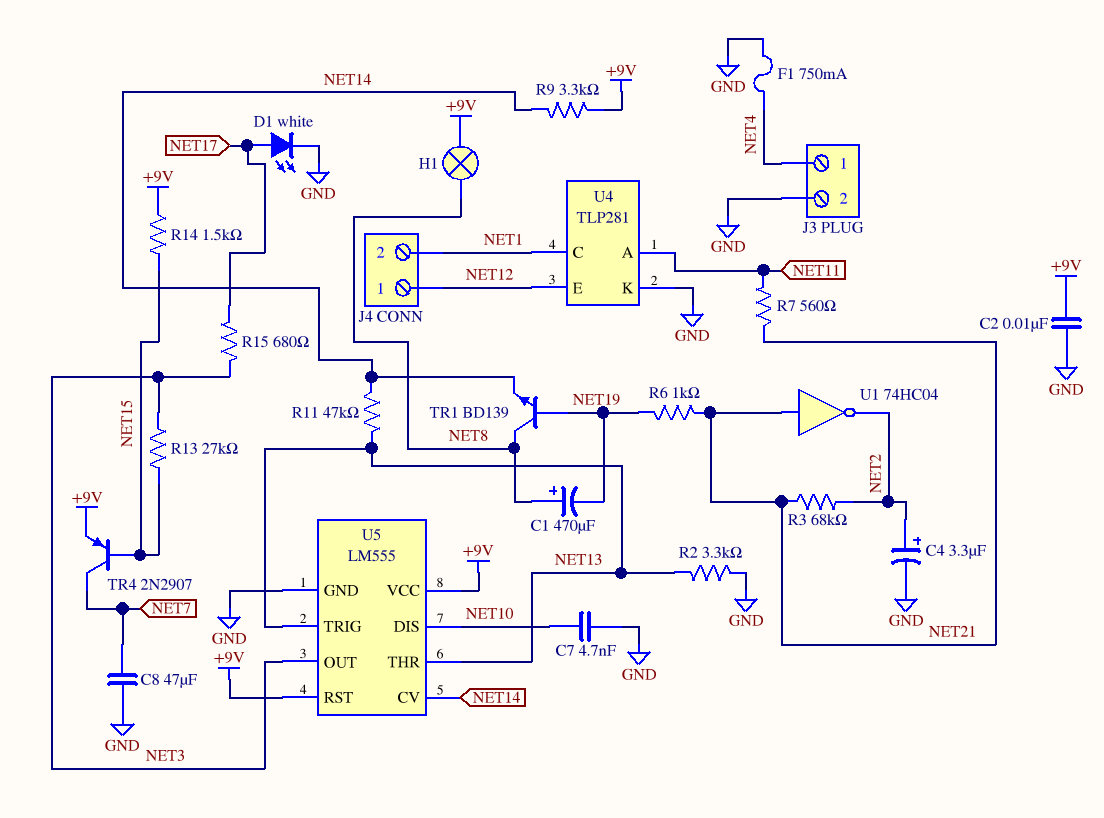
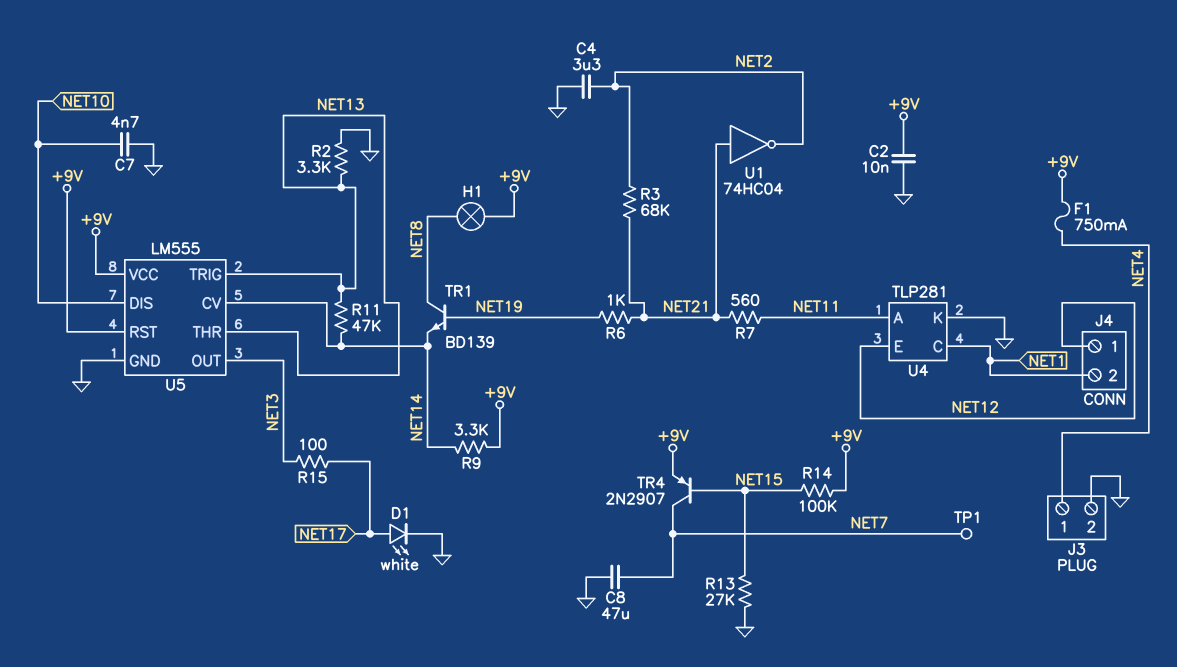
C1: 470uF (plus NET8, minus NET19) -> none
C4: 3.3uF (plus NET2, minus GND) -> 3.3uF (GND, NET2)
F1: 750mA (GND, NET4) -> 750mA (+9V, NET4)
R13: 27k (NET3, NET15) -> 27k (GND, NET15)
R14: 1.5k (+9V, NET15) -> 100k (+9V, NET15)
R15: 680 (NET3, NET17) -> 100 (NET3, NET17)
TP1: none -> test point (NET7)

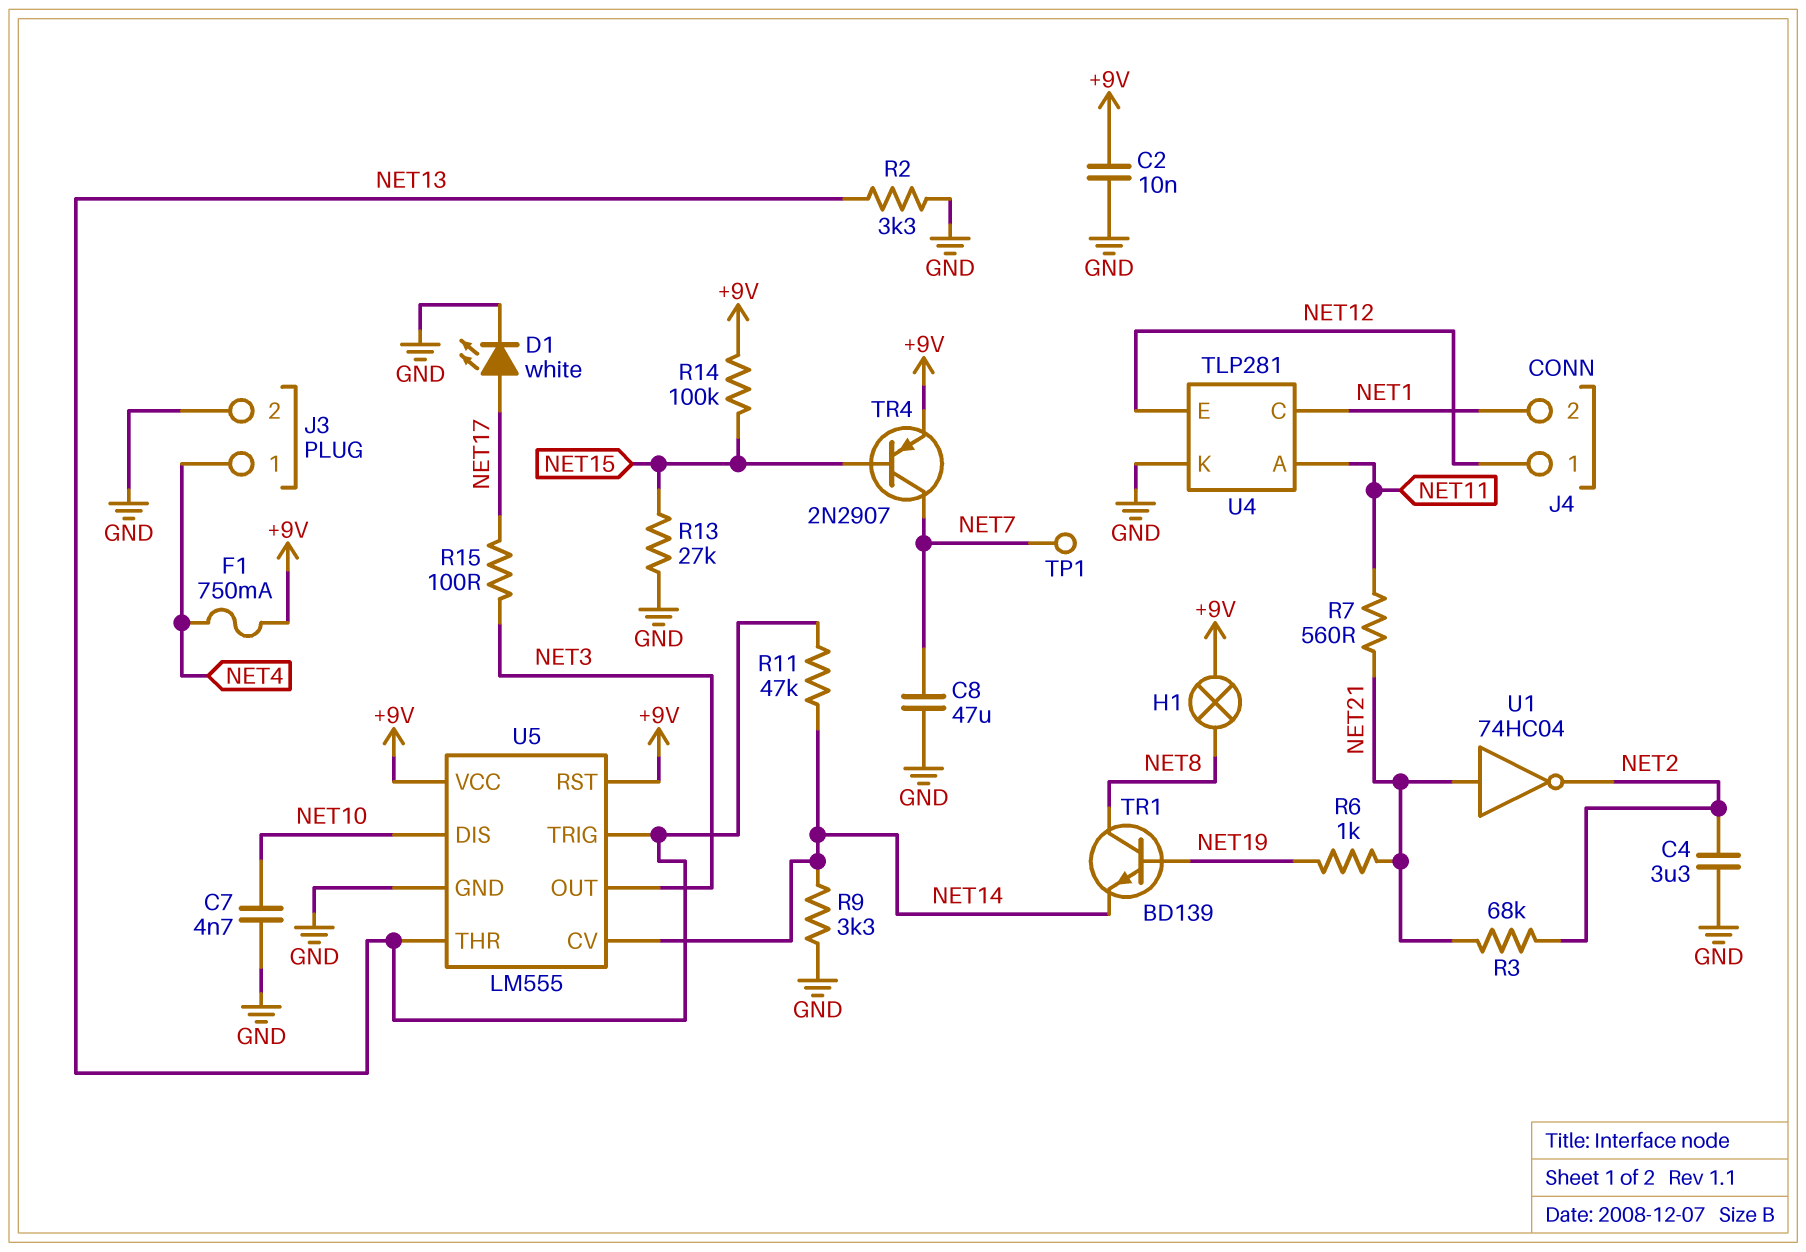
R9: 3.3k (+9V, NET14) -> 3.3k (GND, NET14)

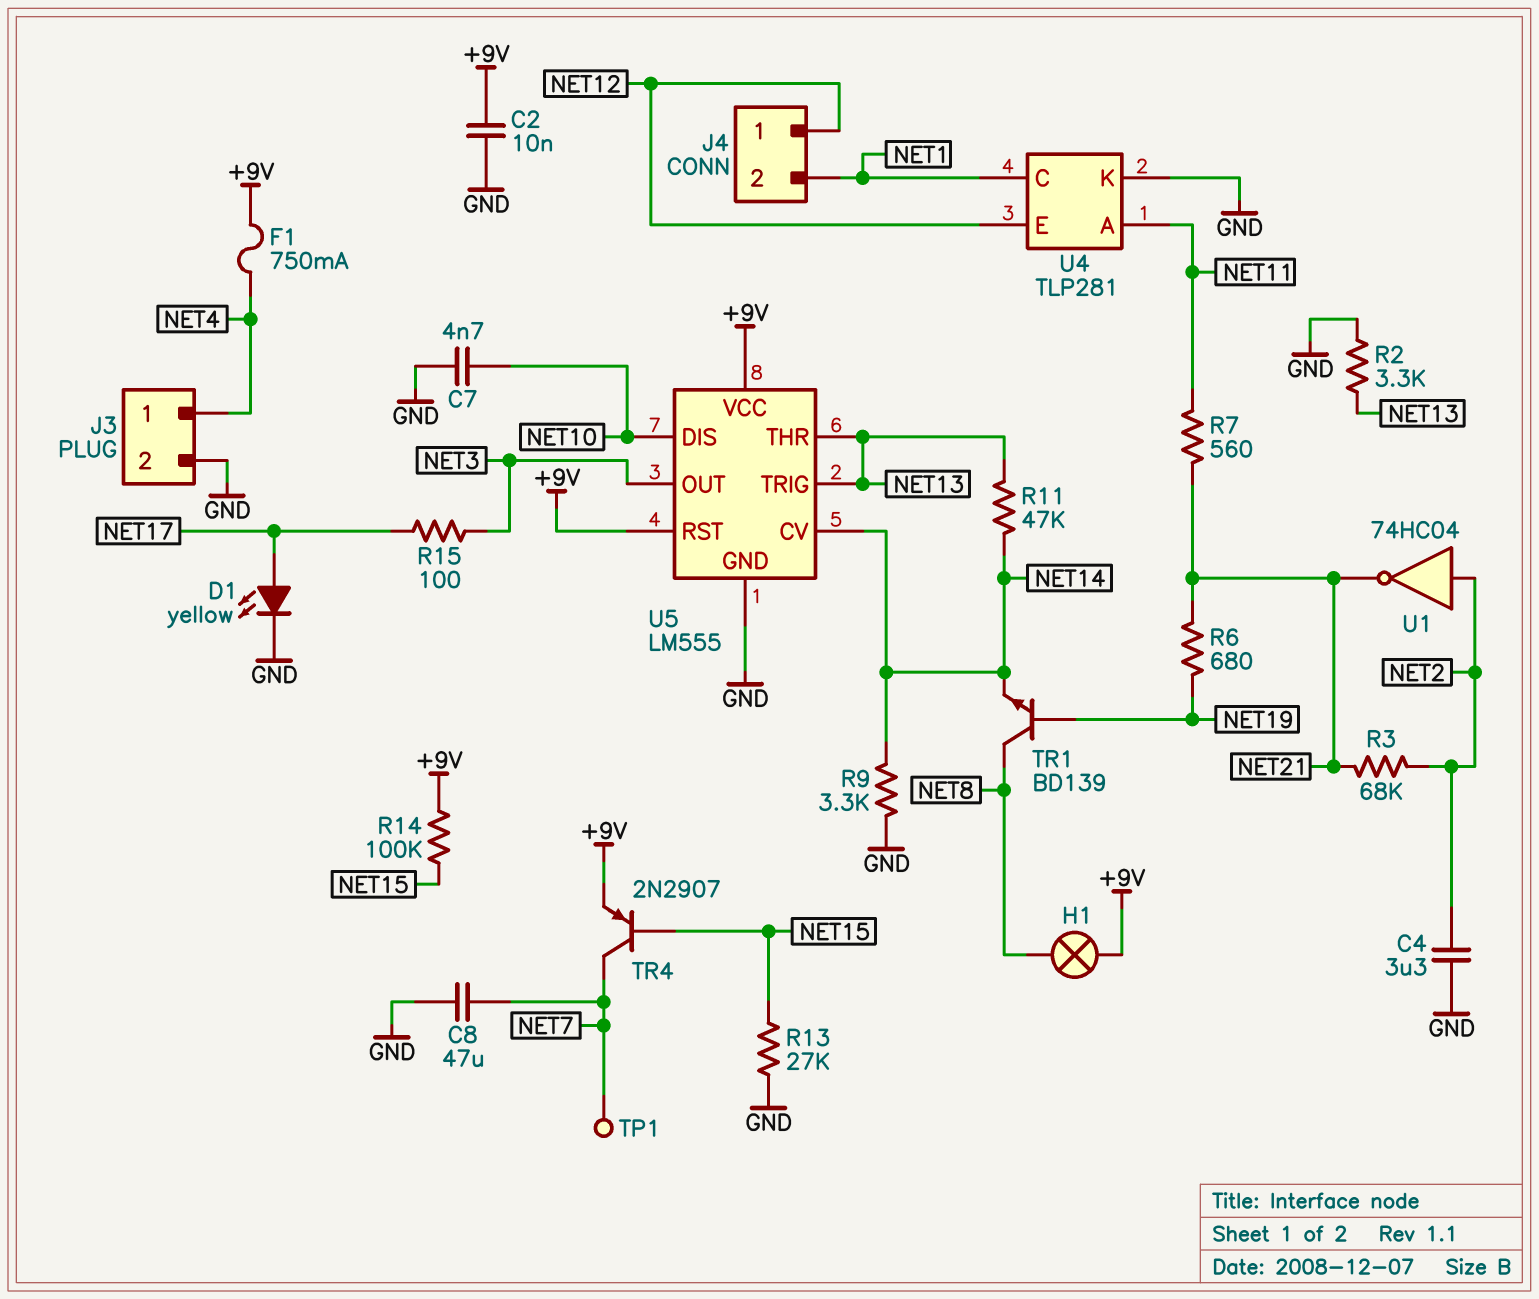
D1: LED white (A NET17, K GND) -> LED yellow (A NET17, K GND)
R6: 1k (NET19, NET21) -> 680 (NET19, NET21)
U1: NOT 74HC04 (in NET21, out NET2) -> NOT 74HC04 (in NET2, out NET21)

